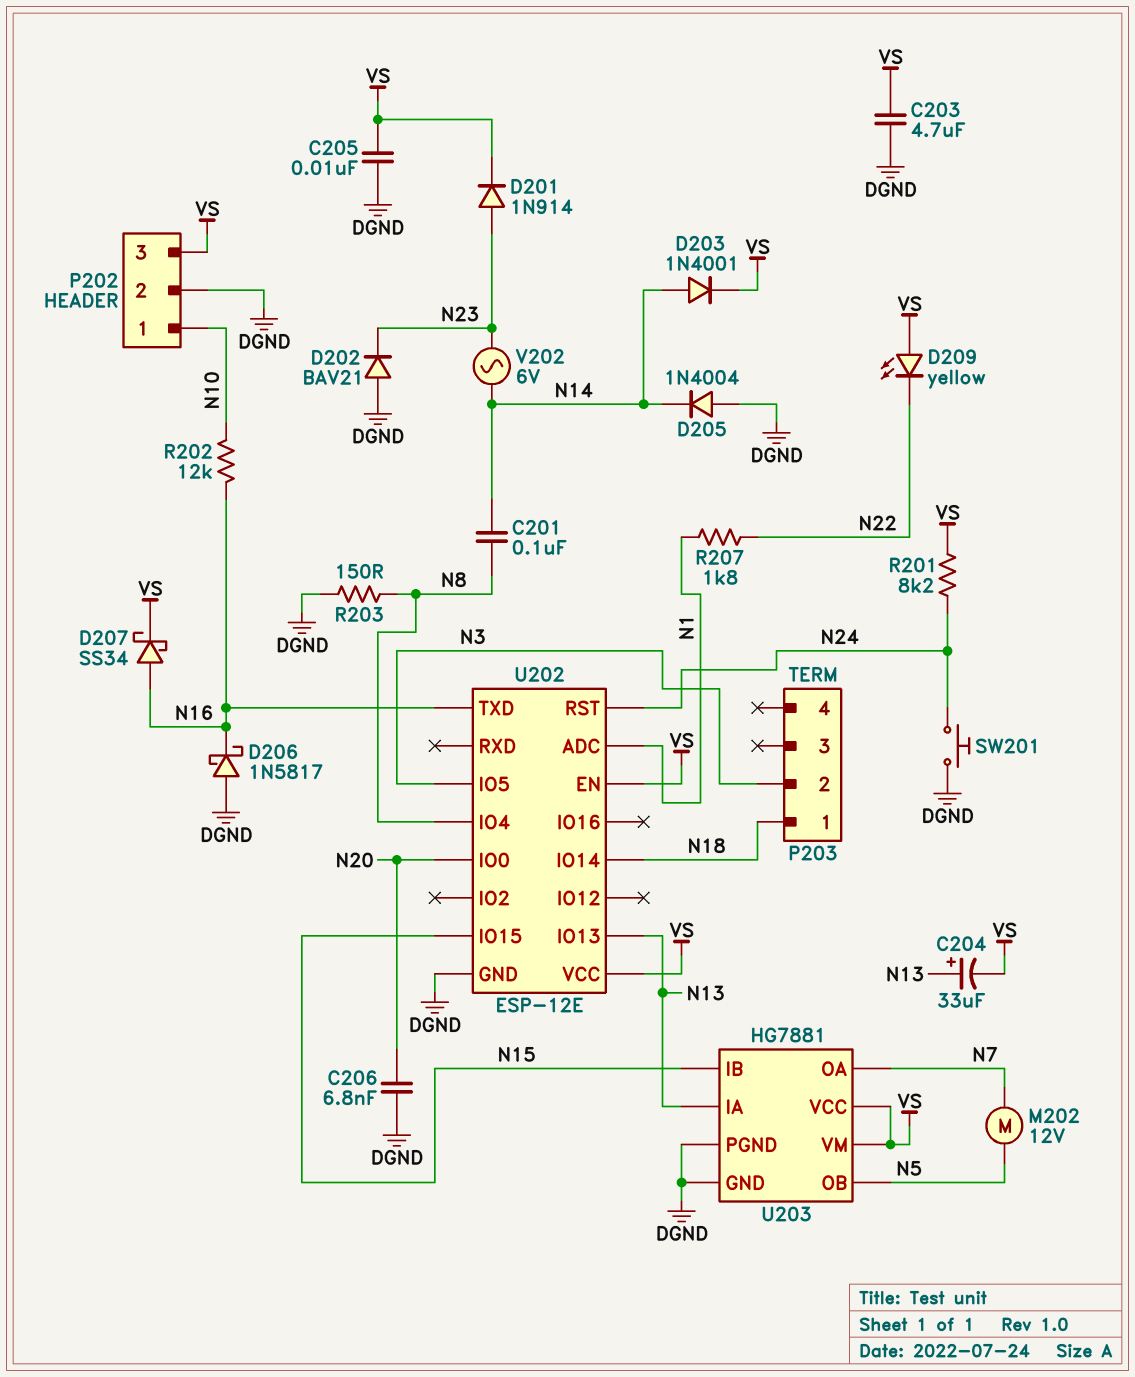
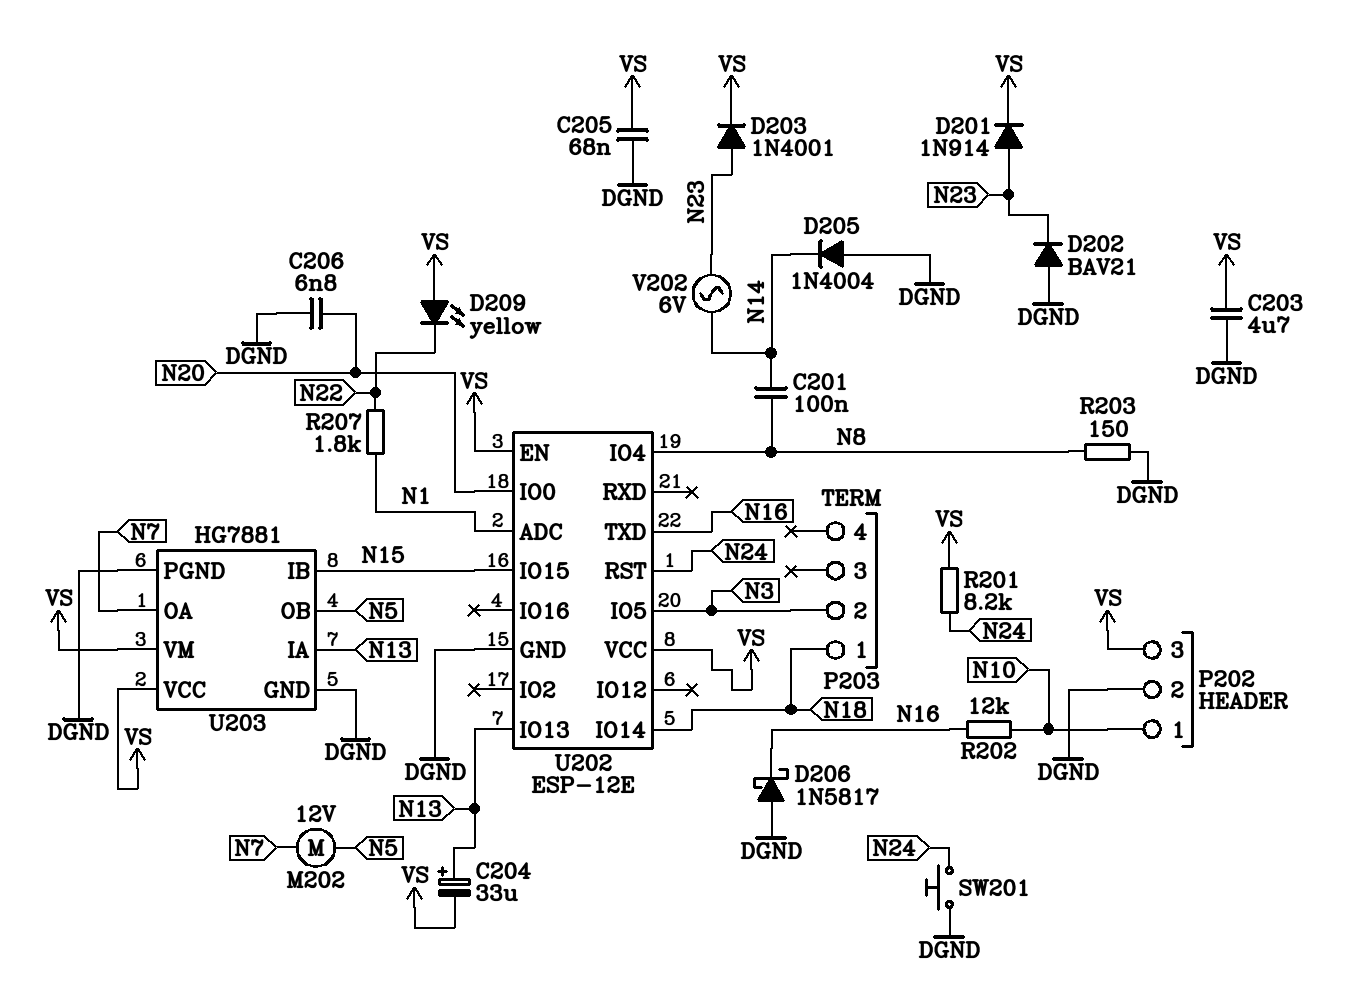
C205: 10nF (DGND, VS) -> 68nF (DGND, VS)
D203: diode 1N4001 (A N14, K VS) -> diode 1N4001 (A N23, K VS)
D207: schottky SS34 (A N16, K VS) -> none

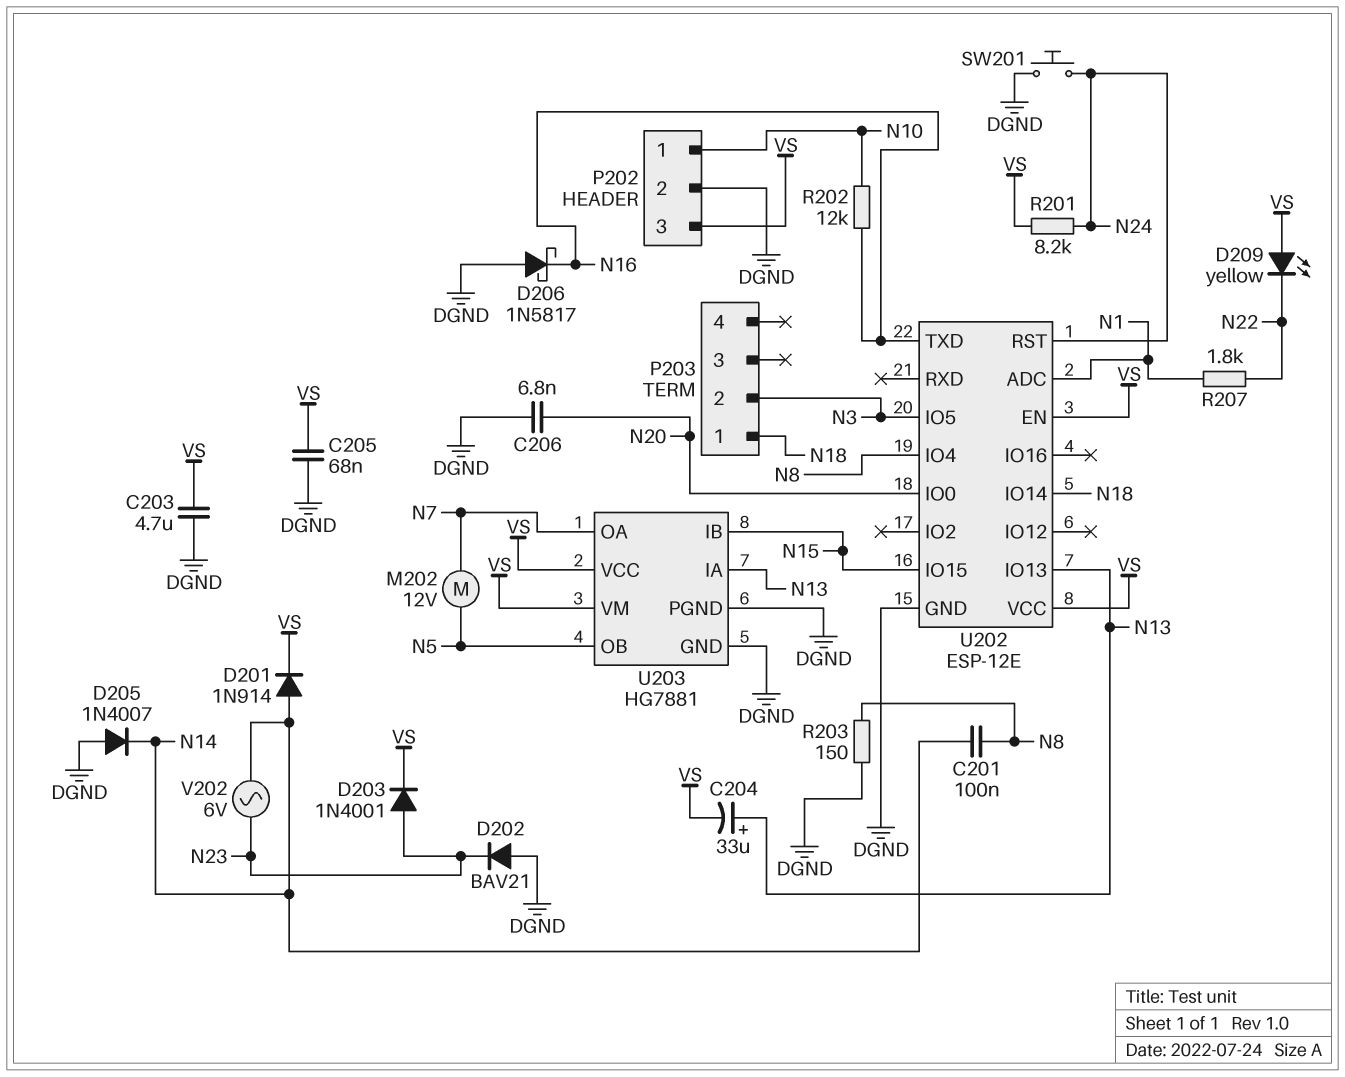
D201: diode 1N914 (A N23, K VS) -> diode 1N914 (A N14, K VS)
D205: diode 1N4004 (A DGND, K N14) -> diode 1N4007 (A DGND, K N14)

